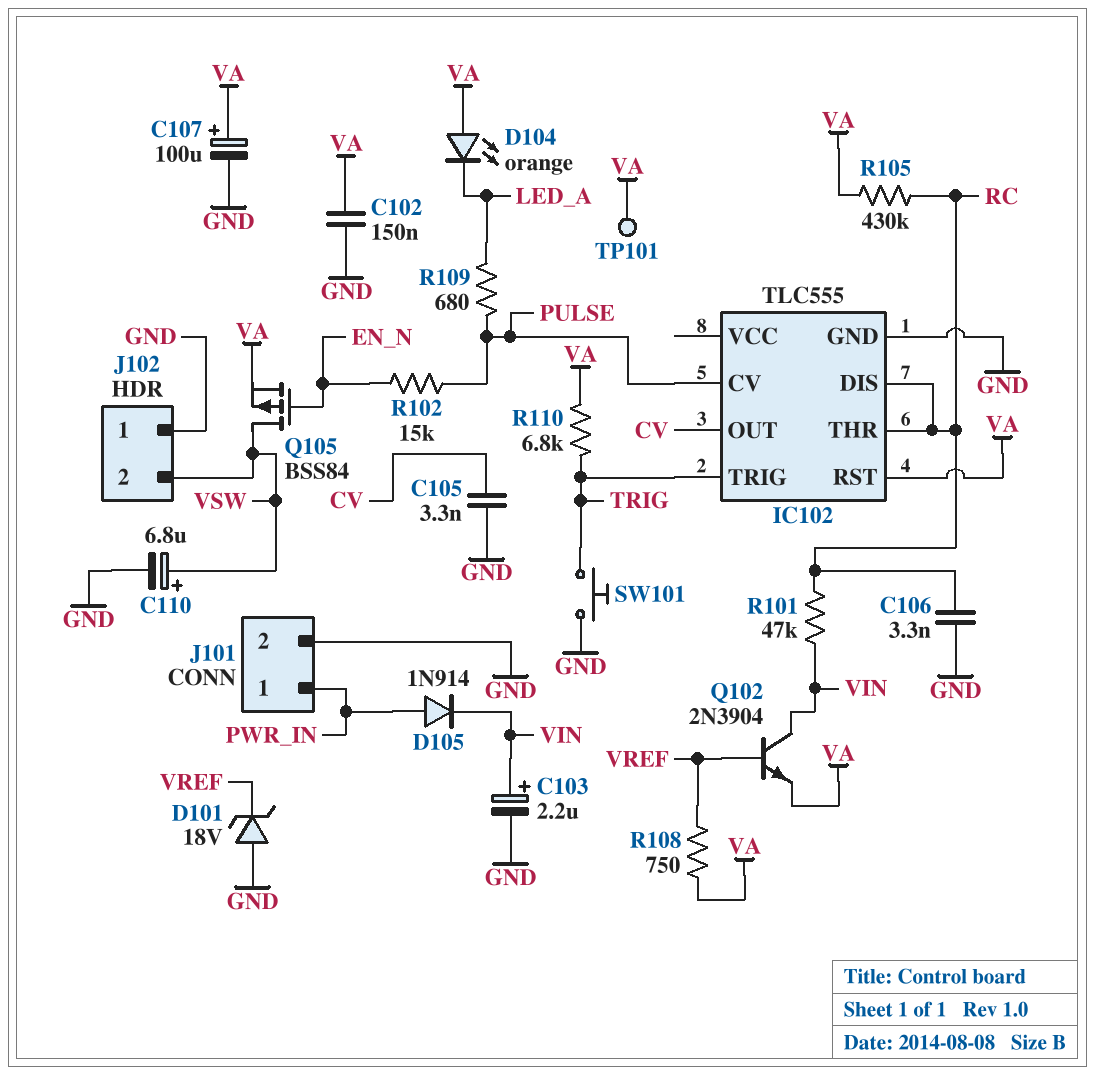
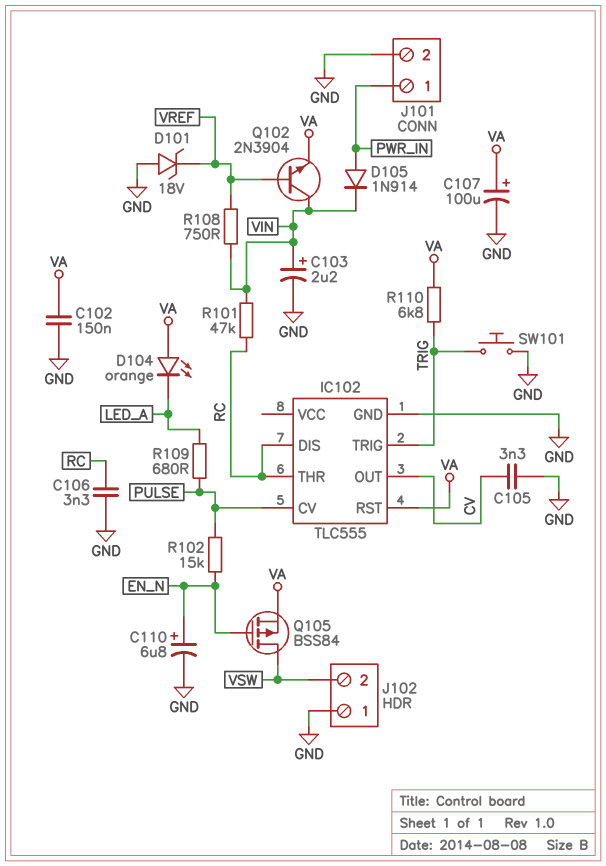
C110: 6.8uF (plus VSW, minus GND) -> 6.8uF (plus EN_N, minus GND)
R105: 430k (RC, VA) -> none
R108: 750 (VA, VREF) -> 750 (VIN, VREF)
TP101: test point (VA) -> none

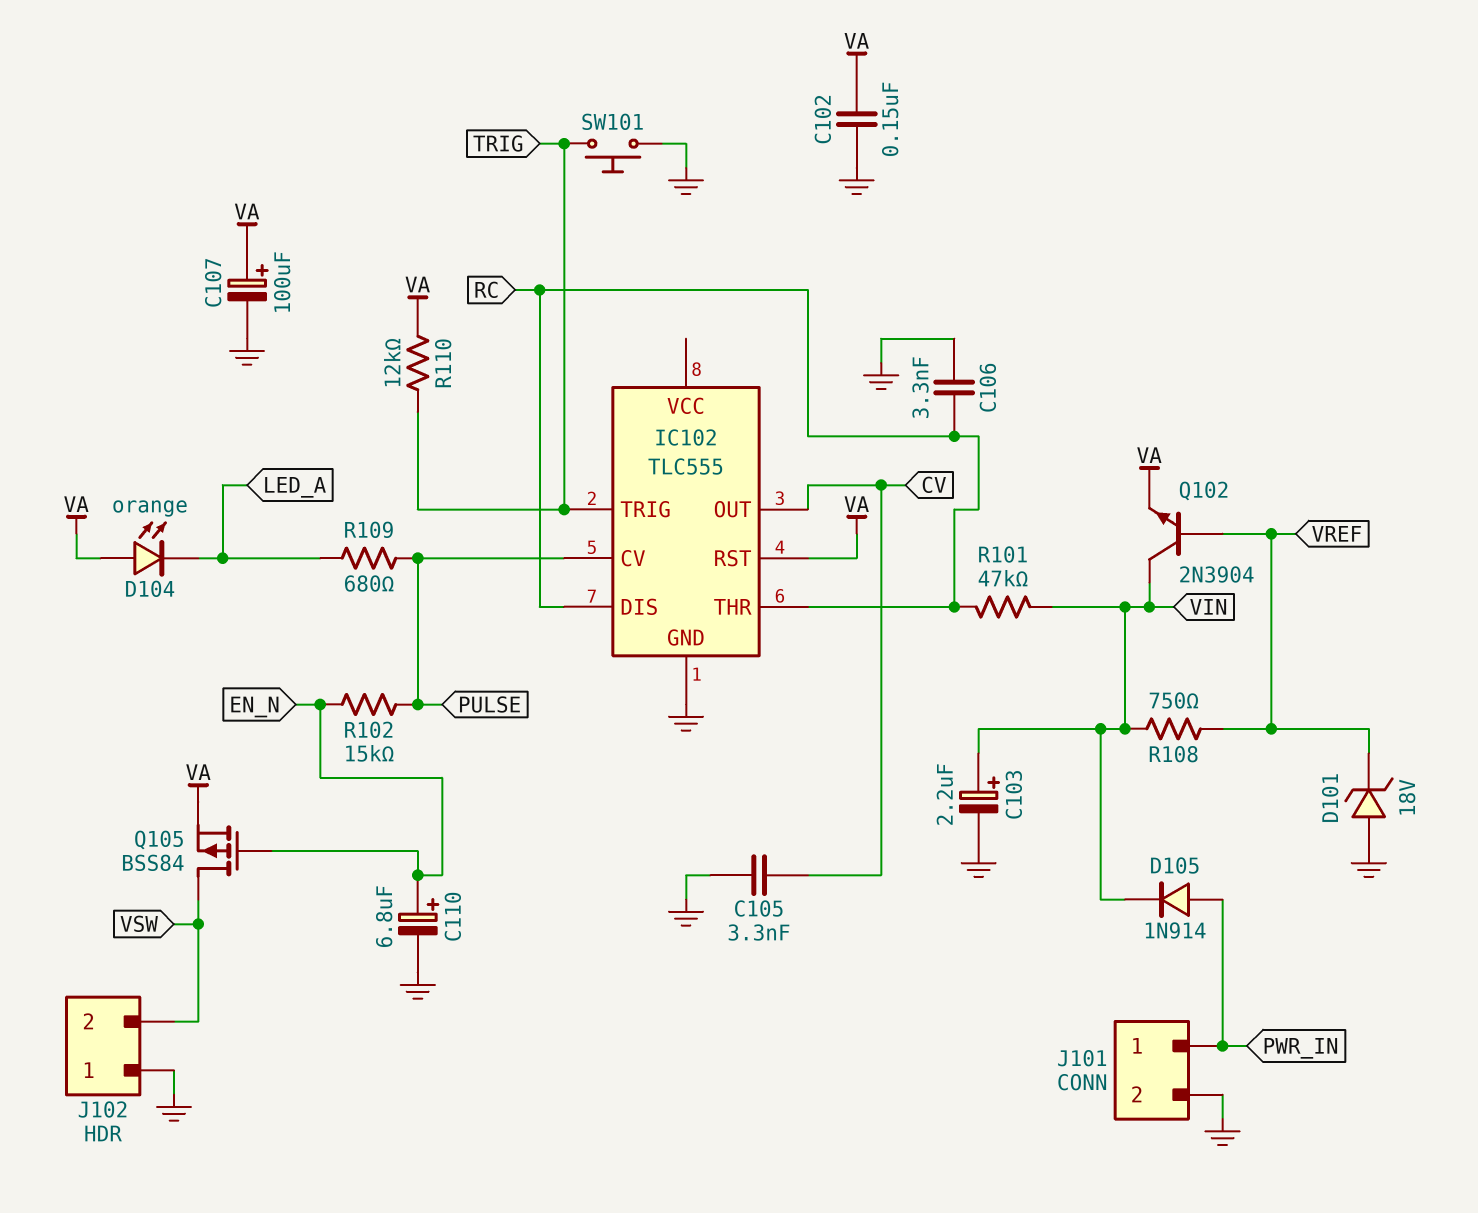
R110: 6.8k (TRIG, VA) -> 12k (TRIG, VA)

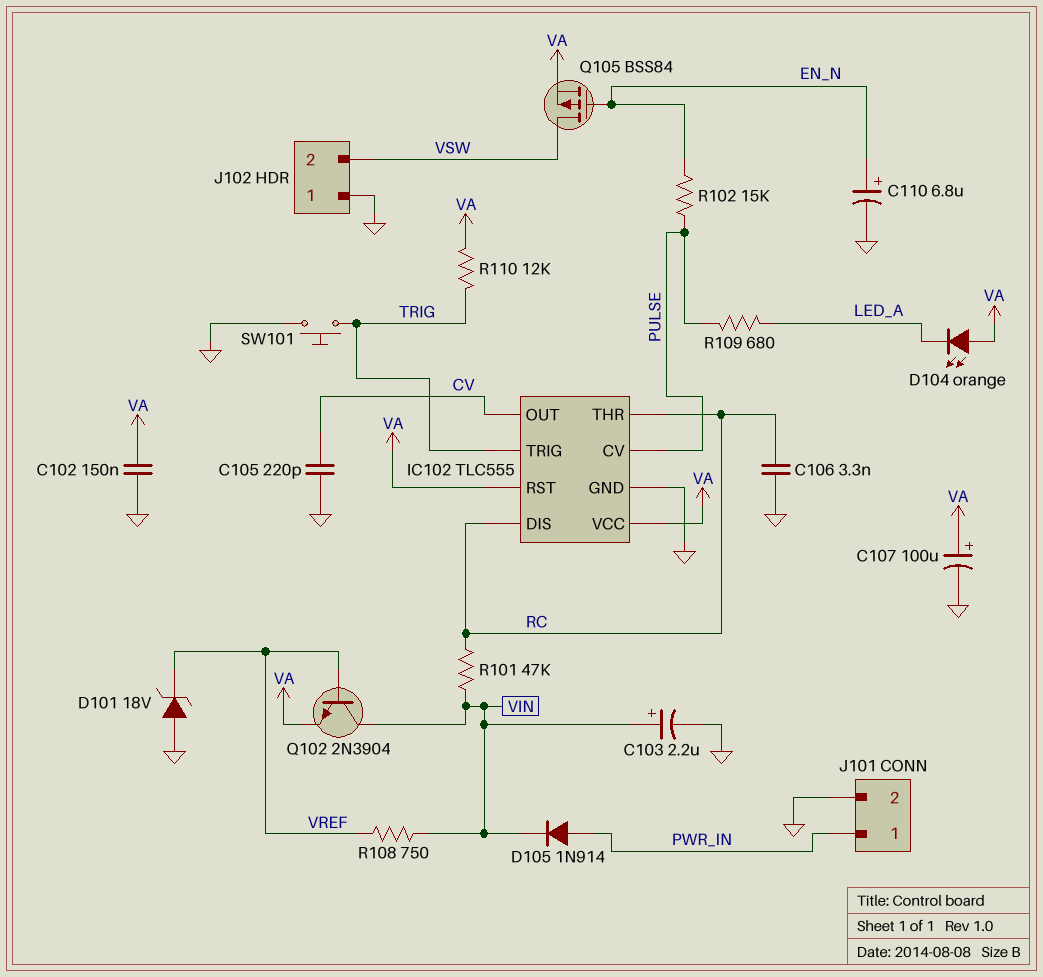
C105: 3.3nF (CV, GND) -> 220pF (CV, GND)
IC102 pin VCC: none -> VA

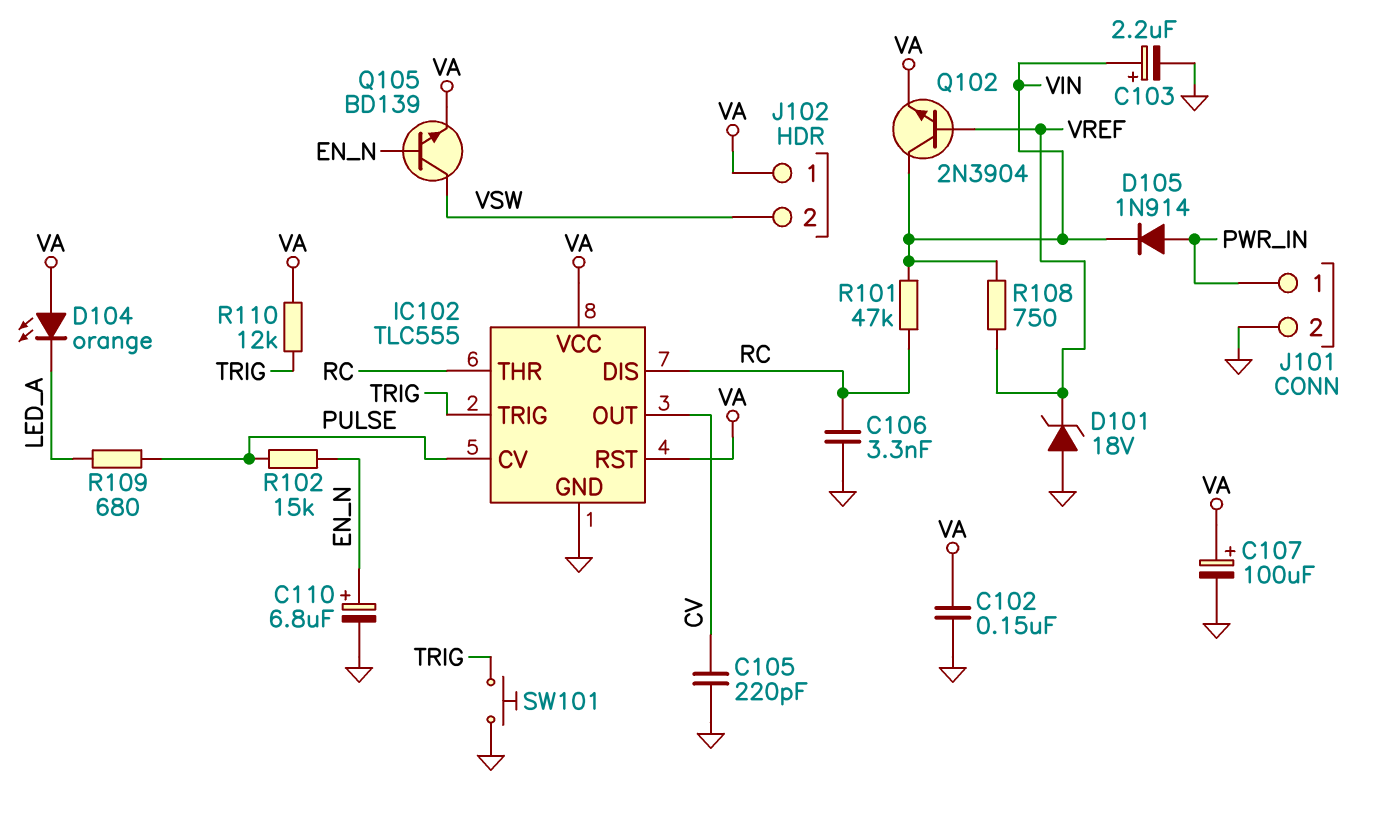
J102 pin 1: GND -> VA
Q105: PMOS BSS84 (G EN_N, D VSW, S VA) -> NPN BD139 (B EN_N, C VSW, E VA)

